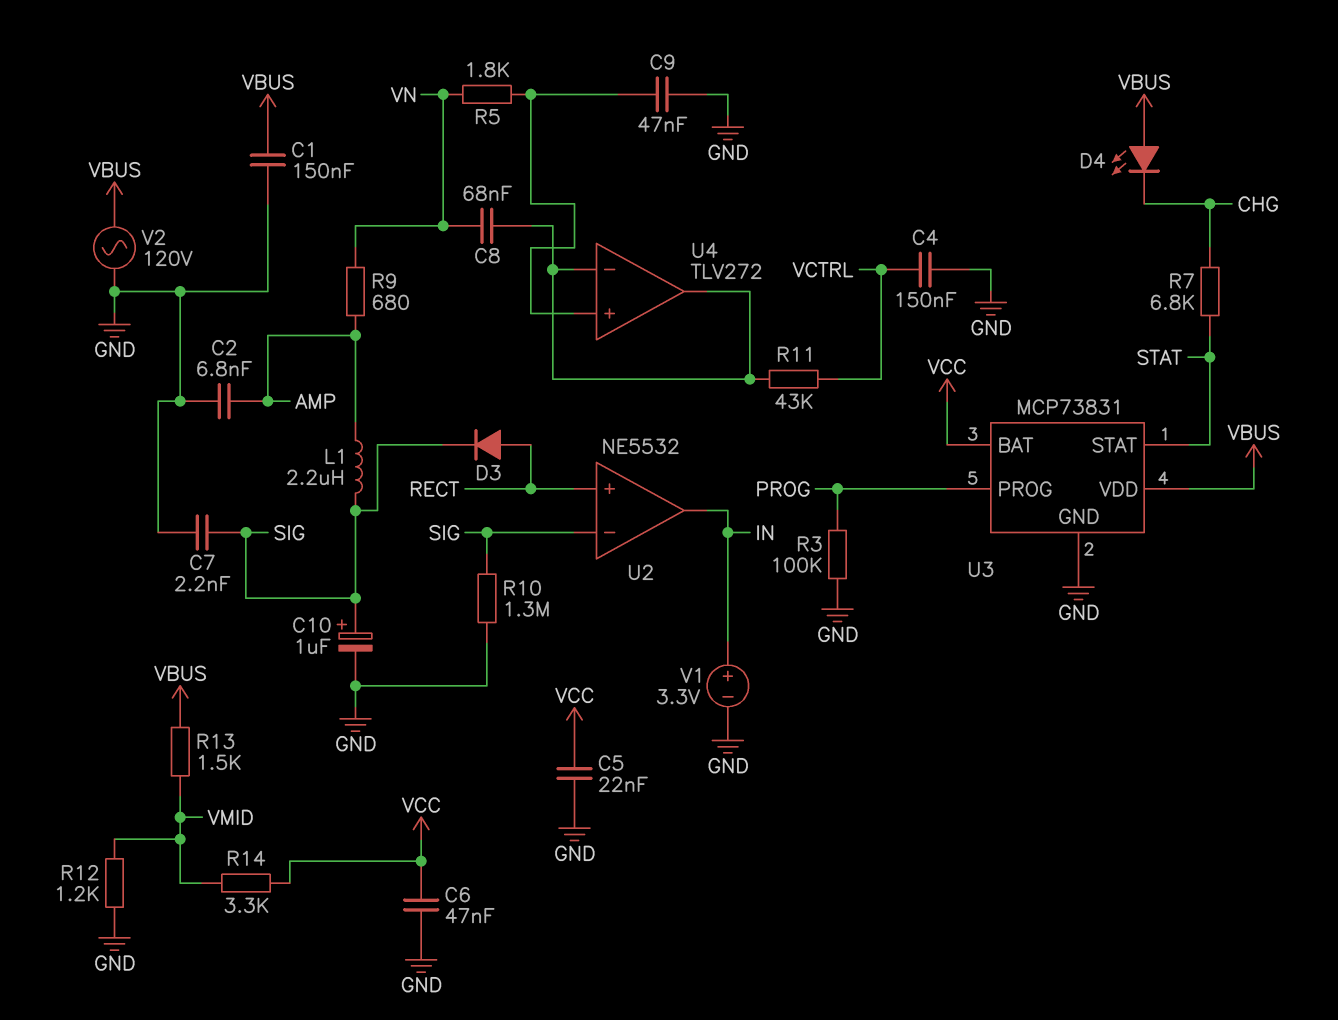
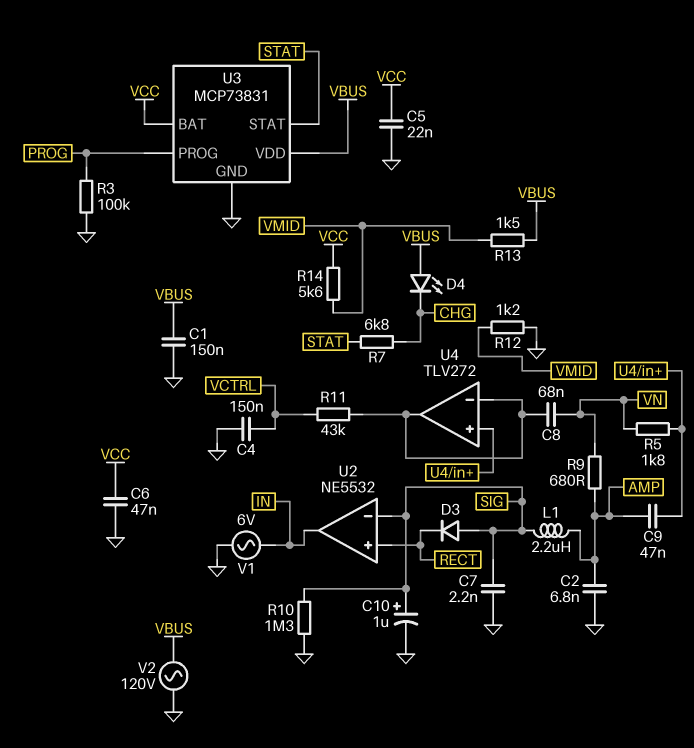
C9: 47nF (GND, U4/in+) -> 47nF (AMP, U4/in+)
D3: diode (A RECT, K SIG) -> diode (A SIG, K RECT)
R14: 3.3k (VCC, VMID) -> 5.6k (VCC, VMID)
V1: 3.3V (plus IN, minus GND) -> AC 6V (GND, IN)

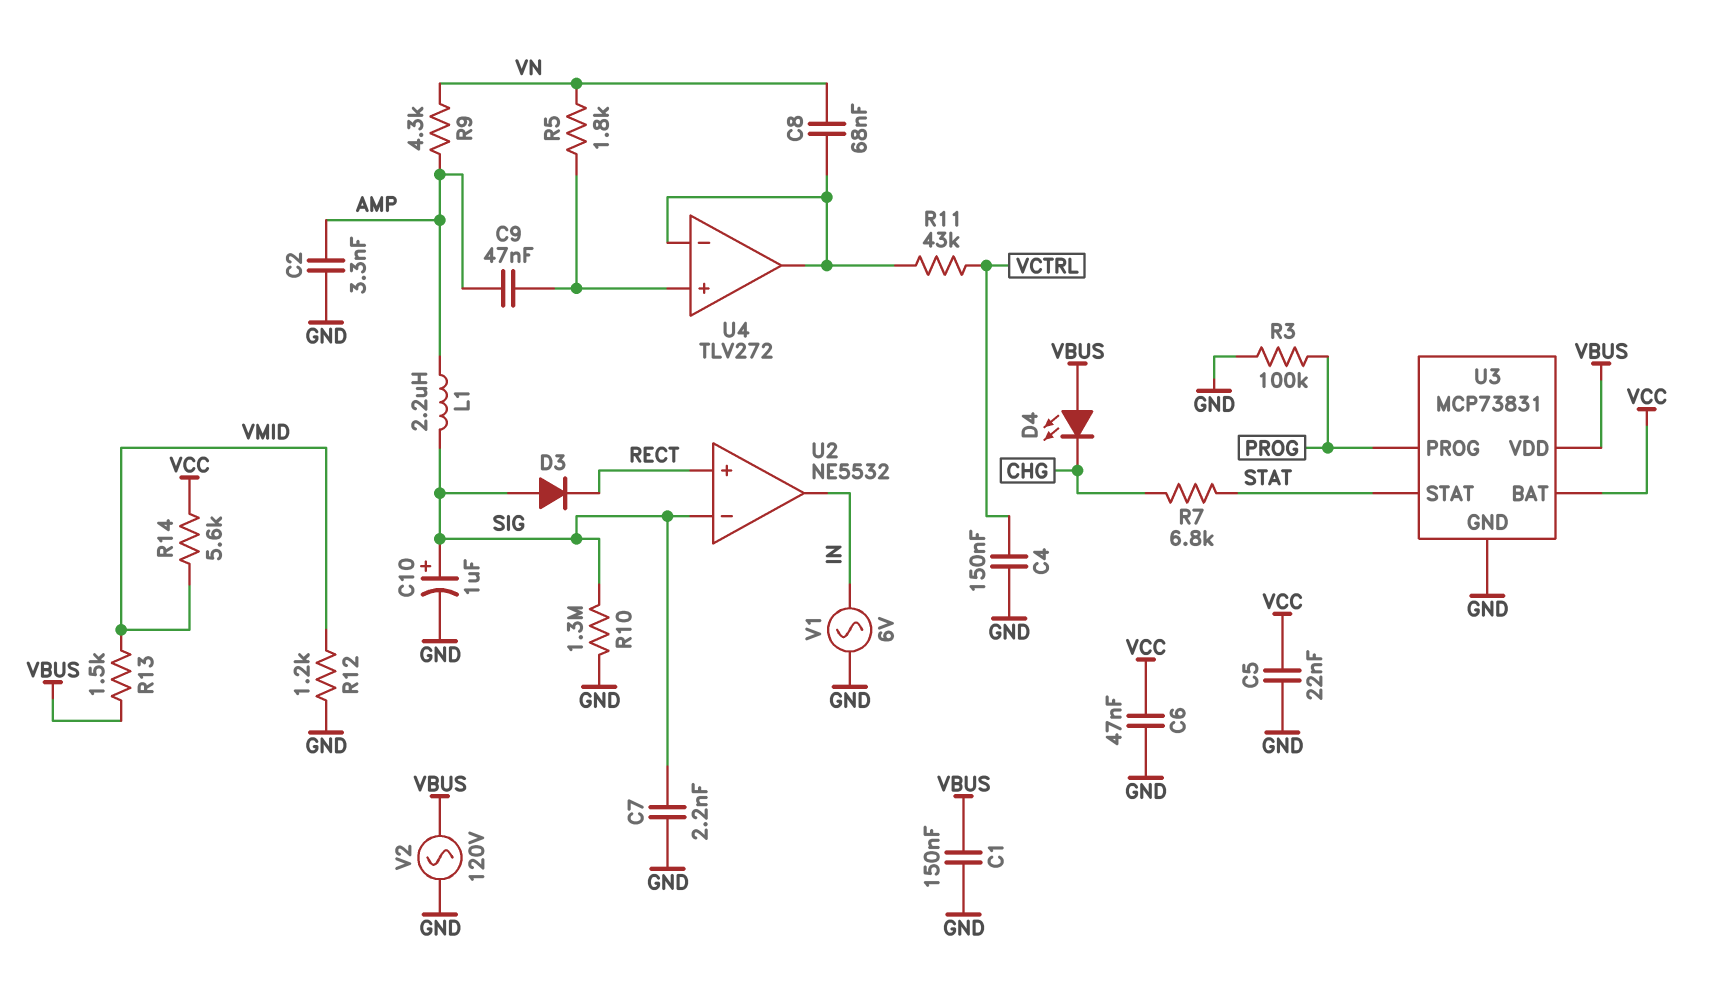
C2: 6.8nF (AMP, GND) -> 3.3nF (AMP, GND)
R9: 680 (AMP, VN) -> 4.3k (AMP, VN)

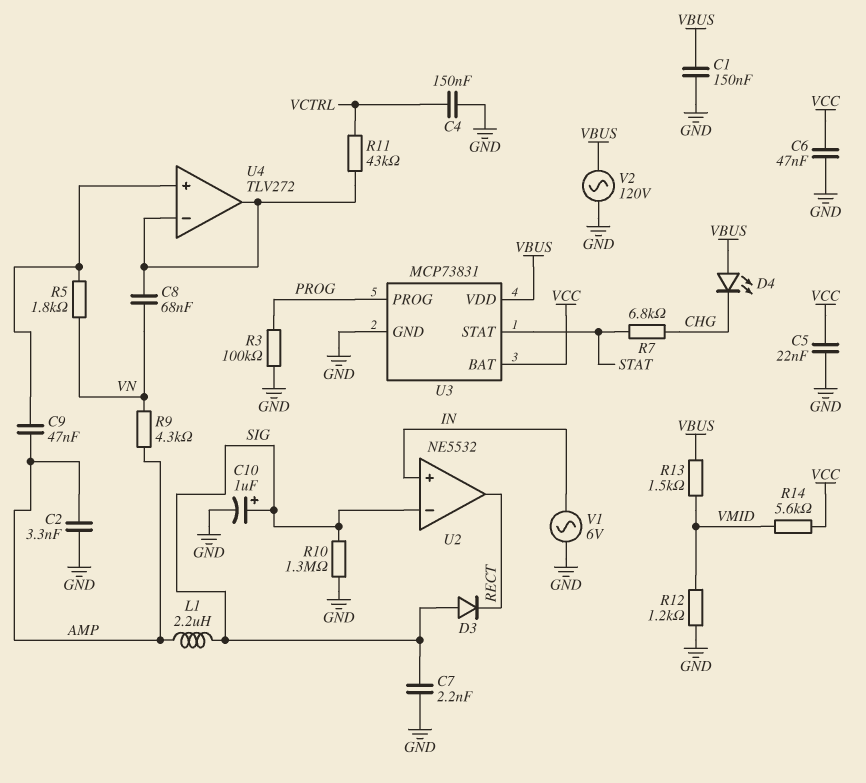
U2 pin in+: RECT -> IN
U2 pin out: IN -> RECT

